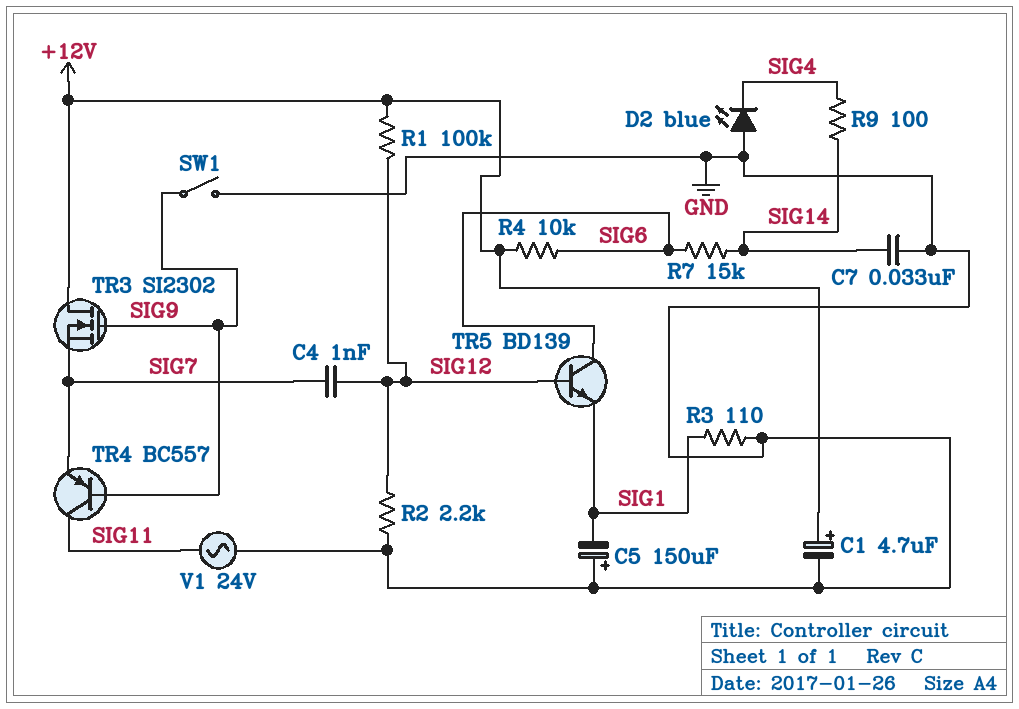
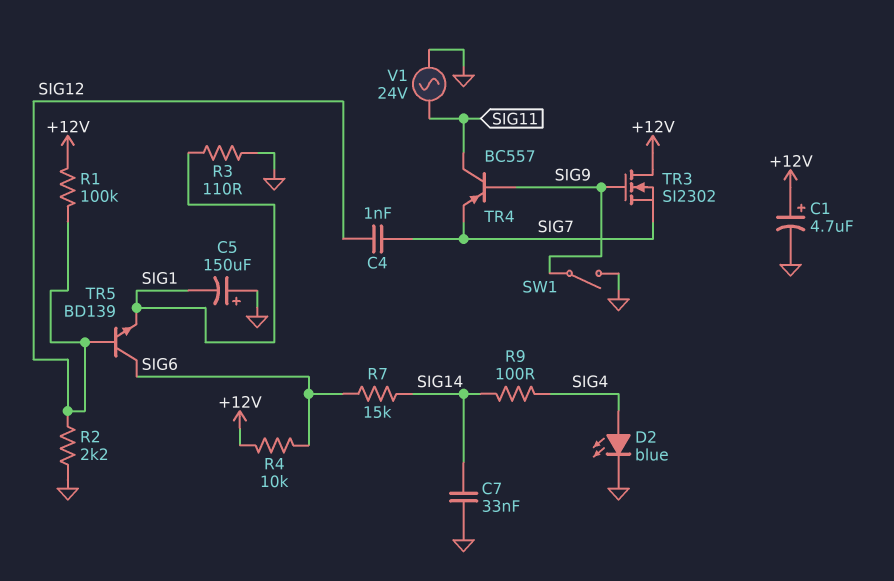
D2: LED blue (A GND, K SIG4) -> LED blue (A SIG4, K GND)

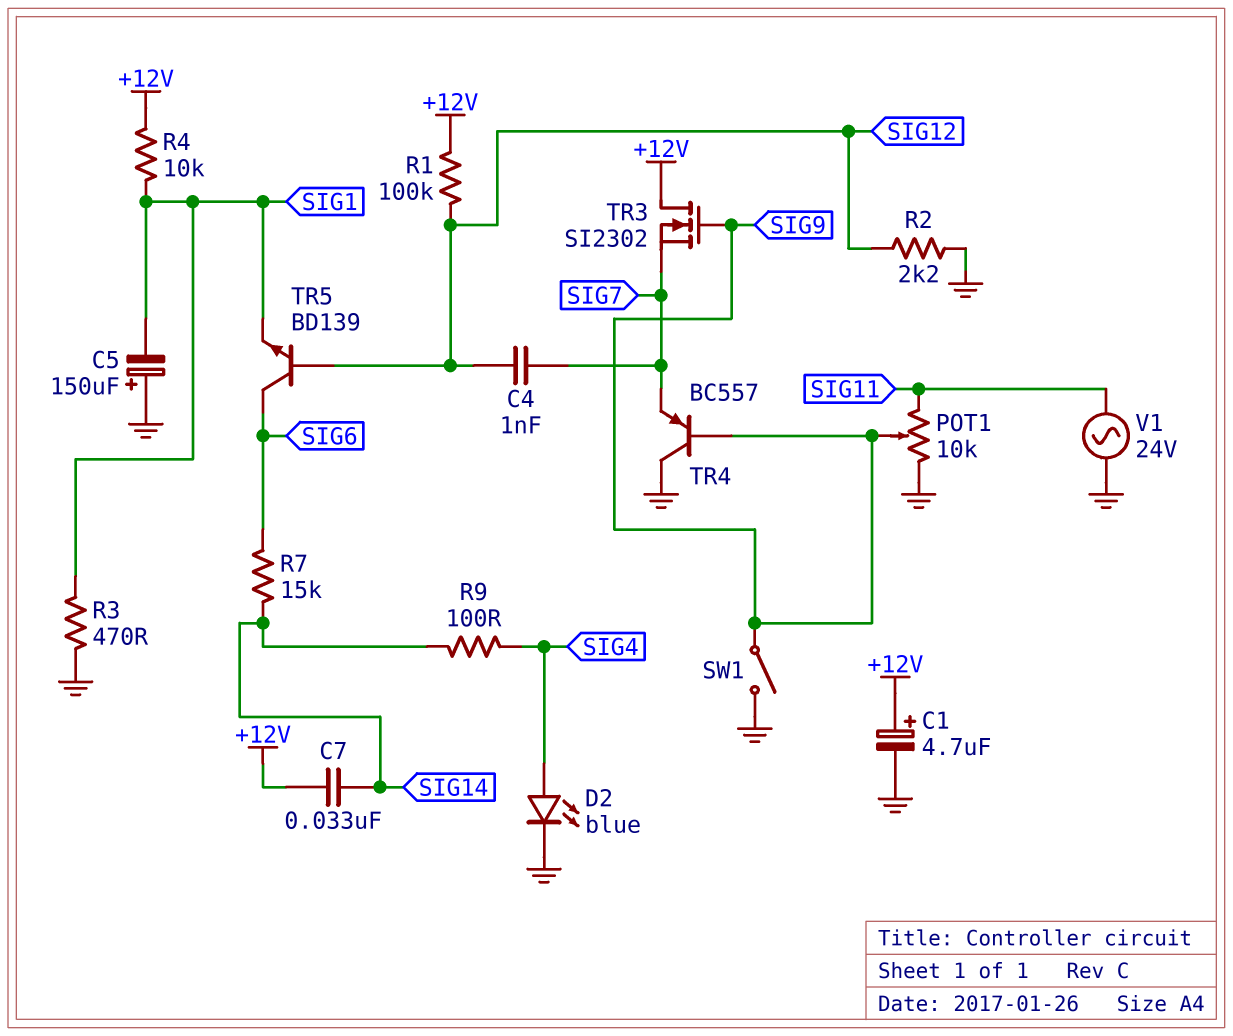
C7: 33nF (GND, SIG14) -> 33nF (+12V, SIG14)
POT1: none -> 10k (GND, SIG11, wiper SIG9)
R3: 110 (GND, SIG1) -> 470 (GND, SIG1)
R4: 10k (+12V, SIG6) -> 10k (+12V, SIG1)
TR4: PNP BC557 (B SIG9, C SIG11, E SIG7) -> PNP BC557 (B SIG9, C GND, E SIG7)

